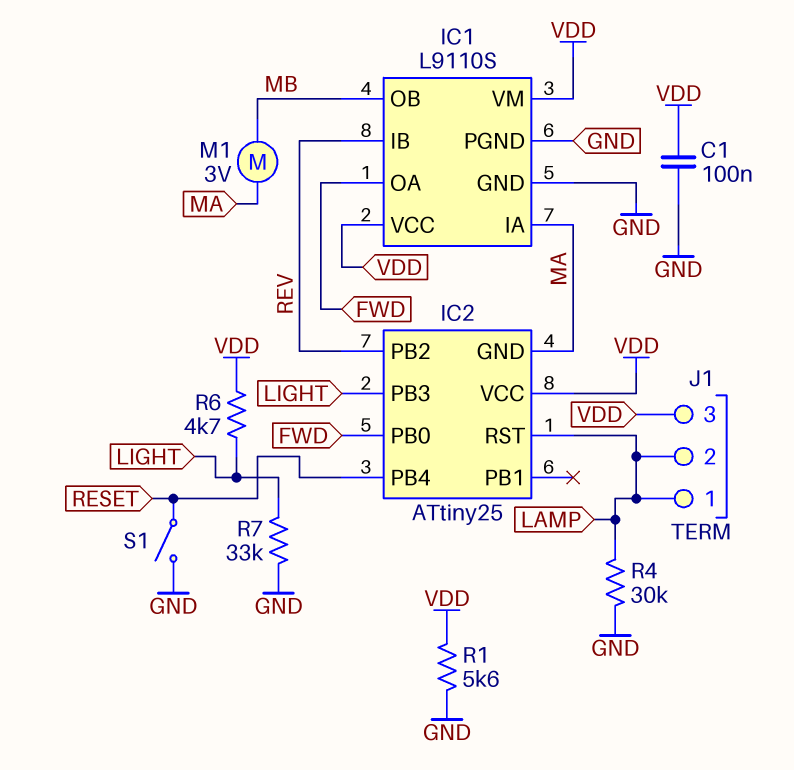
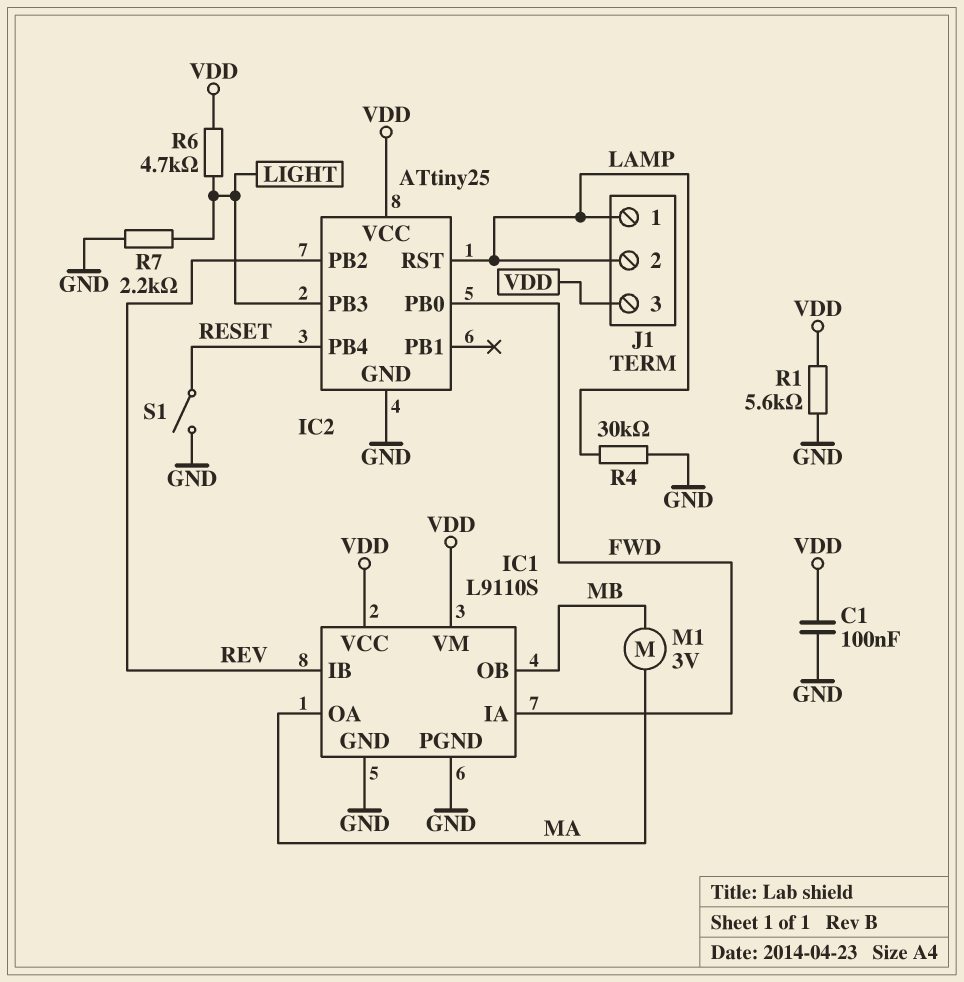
IC1 pin IA: MA -> FWD
IC1 pin OA: FWD -> MA
IC2 pin GND: MA -> GND
R7: 33k (GND, LIGHT) -> 2.2k (GND, LIGHT)

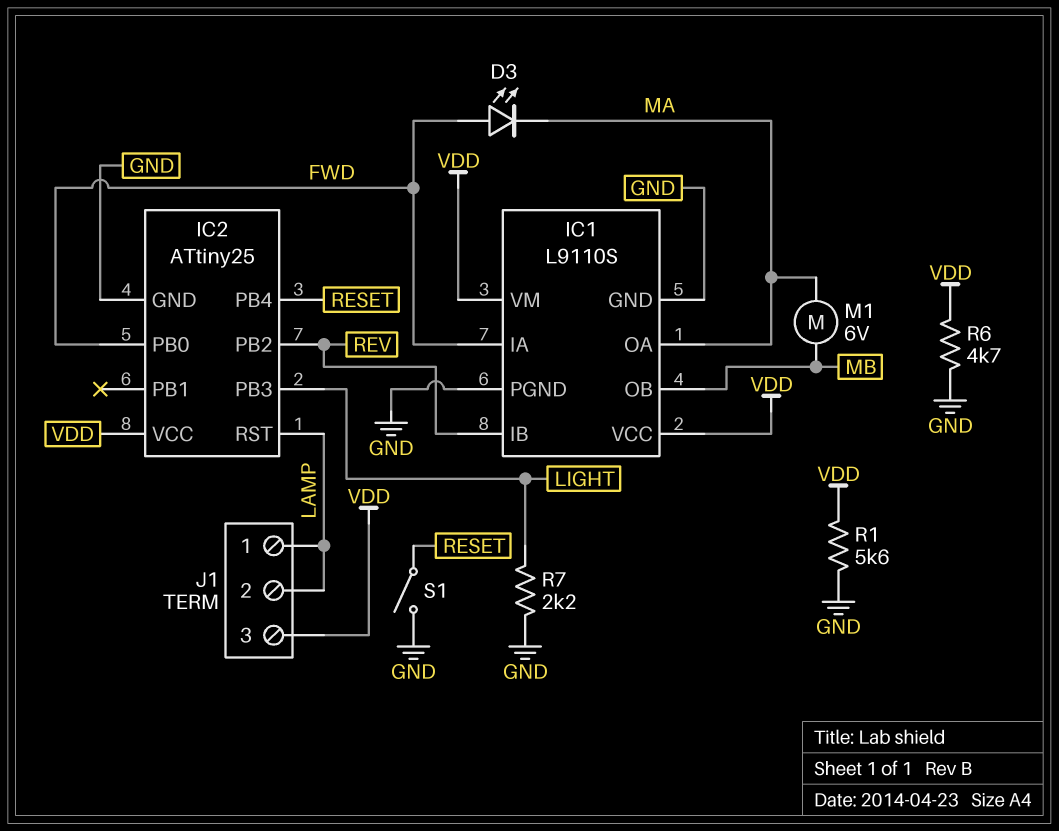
C1: 100nF (GND, VDD) -> none
D3: none -> LED (A FWD, K MA)
M1: motor 3V (MA, MB) -> motor 6V (MA, MB)
R4: 30k (GND, LAMP) -> none
R6: 4.7k (LIGHT, VDD) -> 4.7k (GND, VDD)

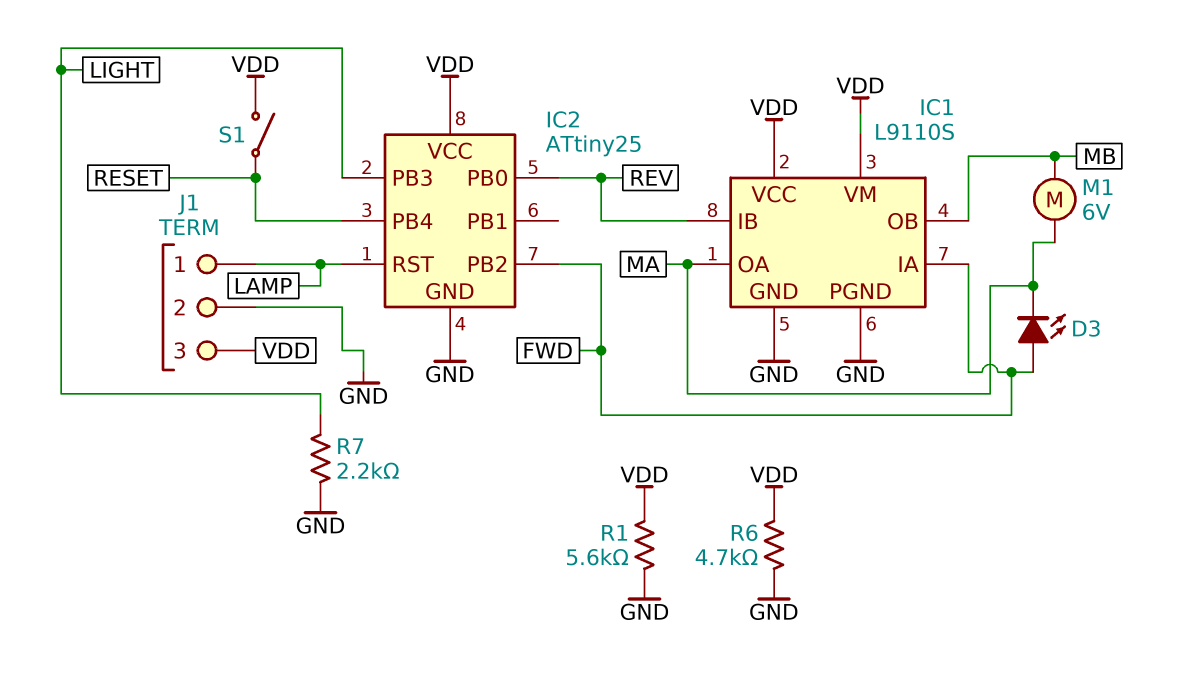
IC2 pin PB0: FWD -> REV
IC2 pin PB2: REV -> FWD
J1 pin 2: LAMP -> GND
S1: switch (GND, RESET) -> switch (RESET, VDD)

